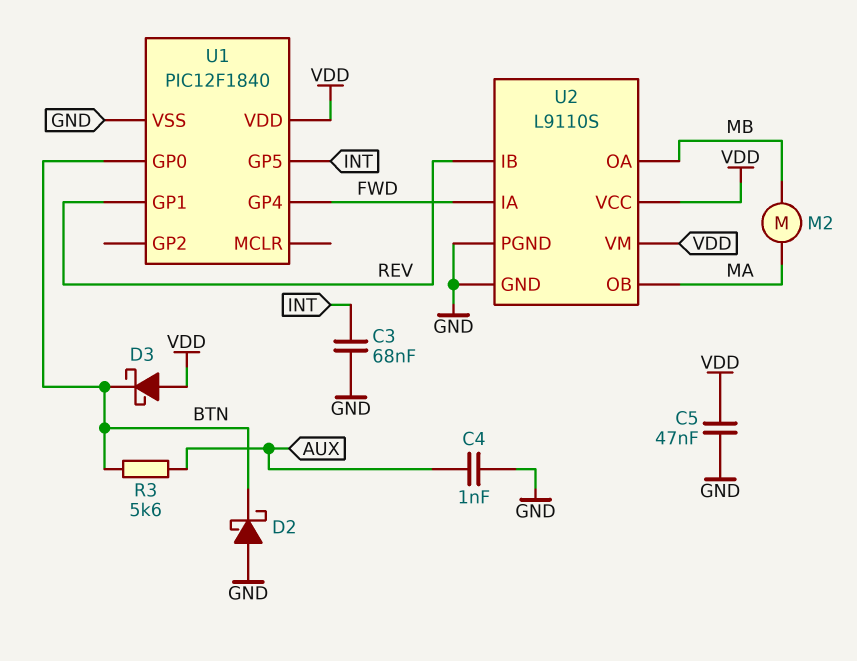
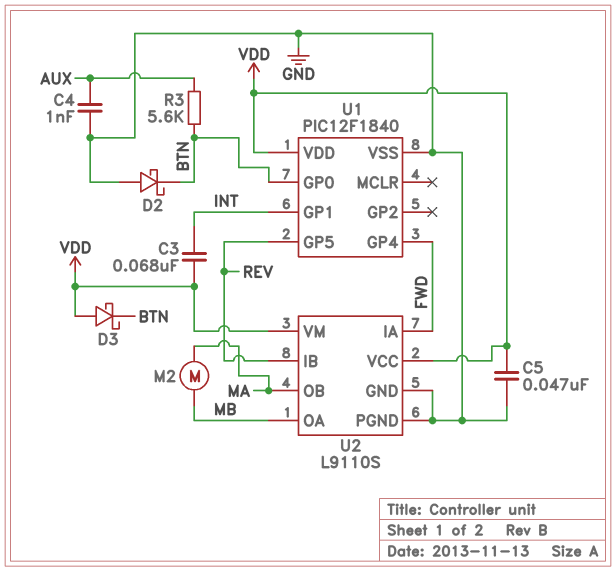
C3: 68nF (GND, INT) -> 68nF (INT, VDD)
U1 pin GP1: REV -> INT
U1 pin GP5: INT -> REV

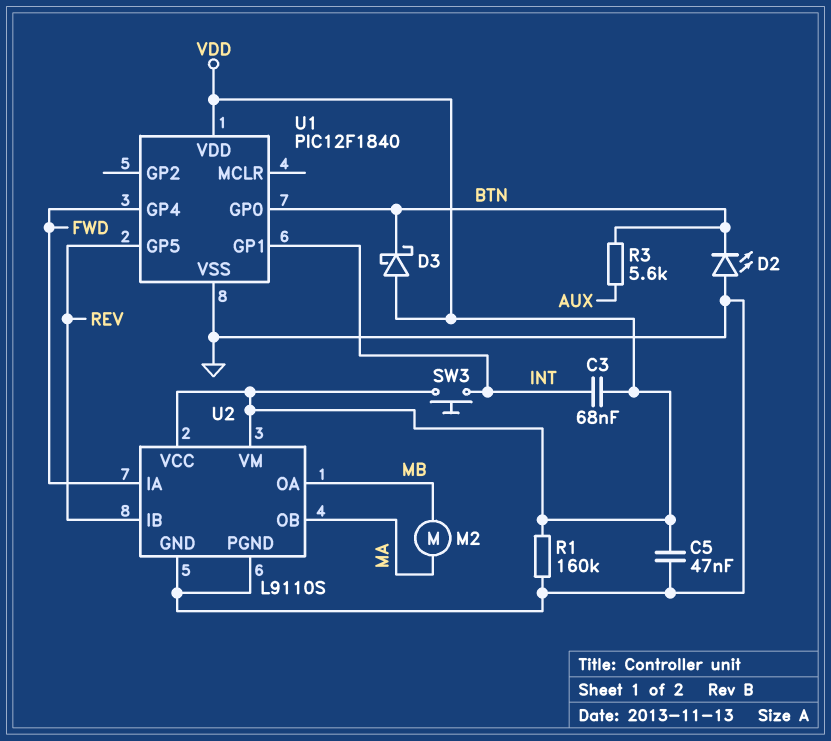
C4: 1nF (AUX, GND) -> none
D2: schottky (A GND, K BTN) -> LED (A GND, K BTN)
R1: none -> 160k (GND, VDD)
SW3: none -> button (INT, VDD)

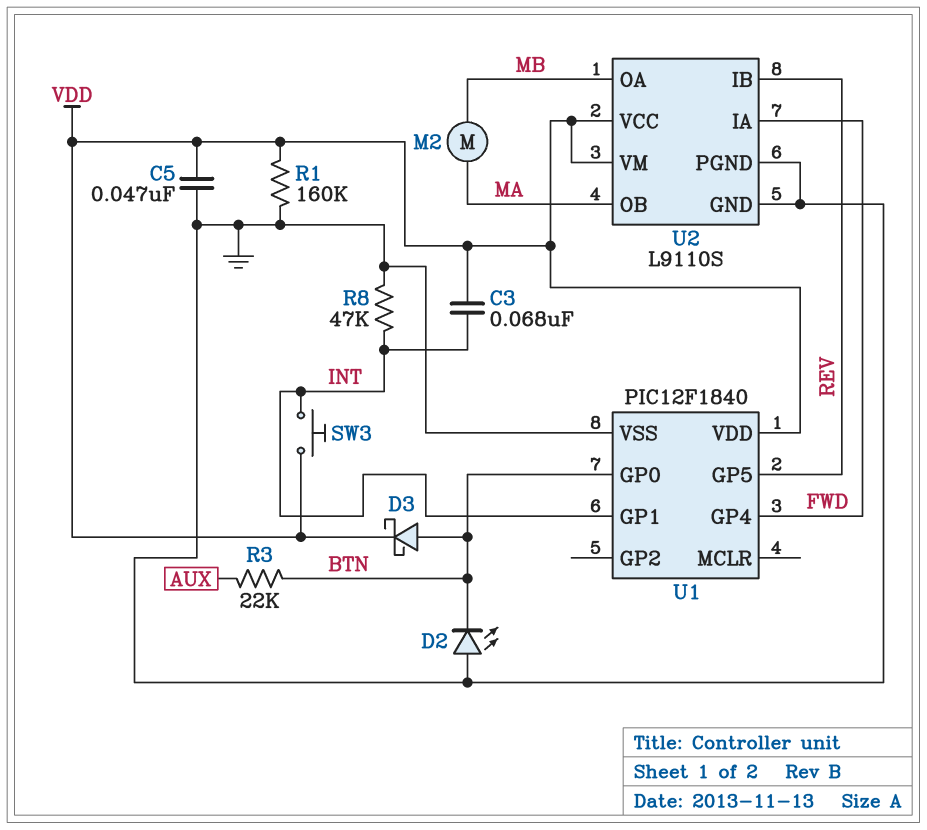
D3: schottky (A VDD, K BTN) -> schottky (A BTN, K VDD)
R3: 5.6k (AUX, BTN) -> 22k (AUX, BTN)
R8: none -> 47k (GND, INT)

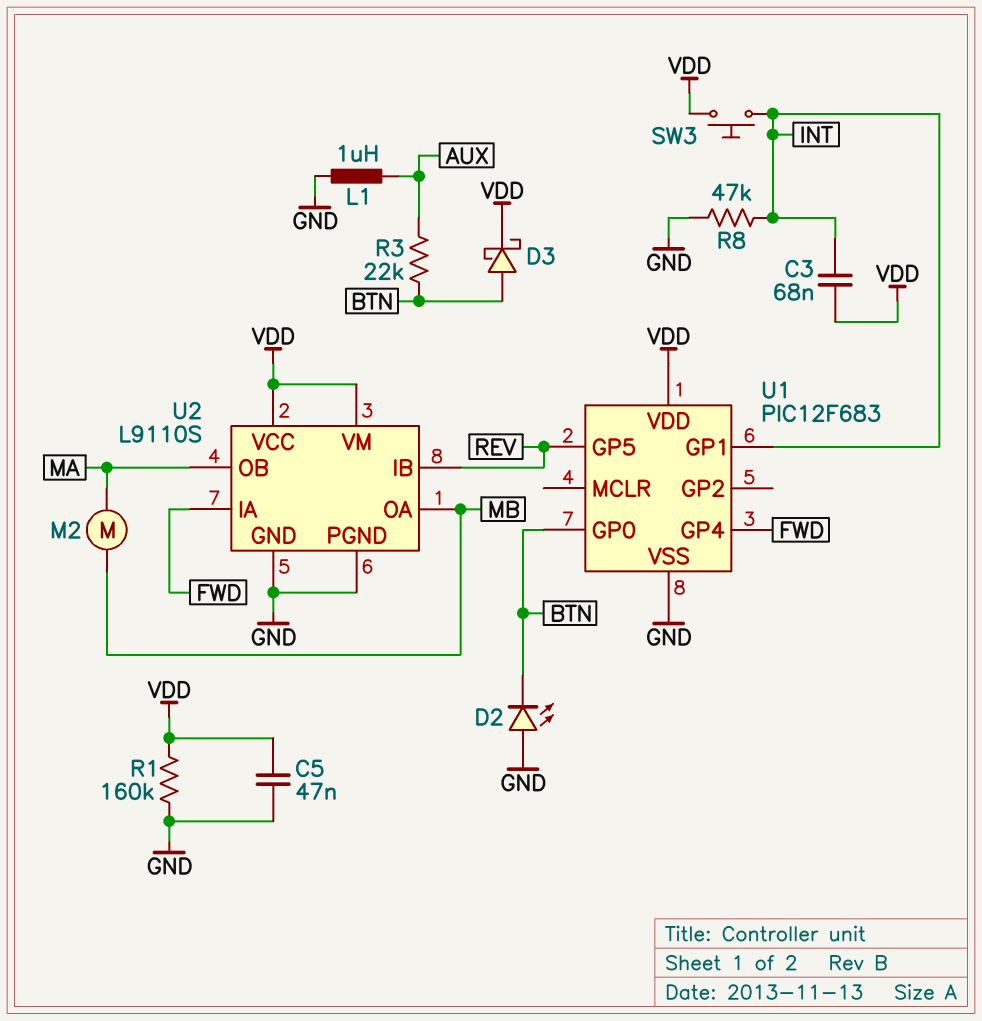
L1: none -> 1uH (AUX, GND)
U1: PIC12F1840 -> PIC12F683

